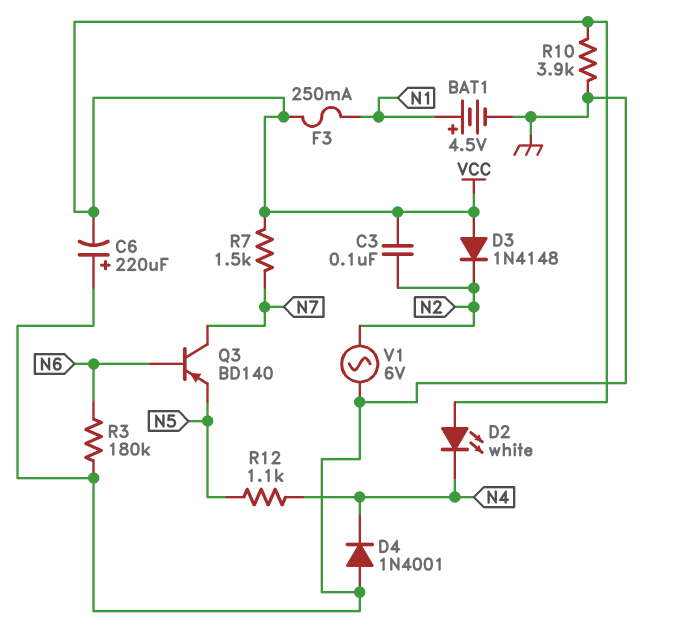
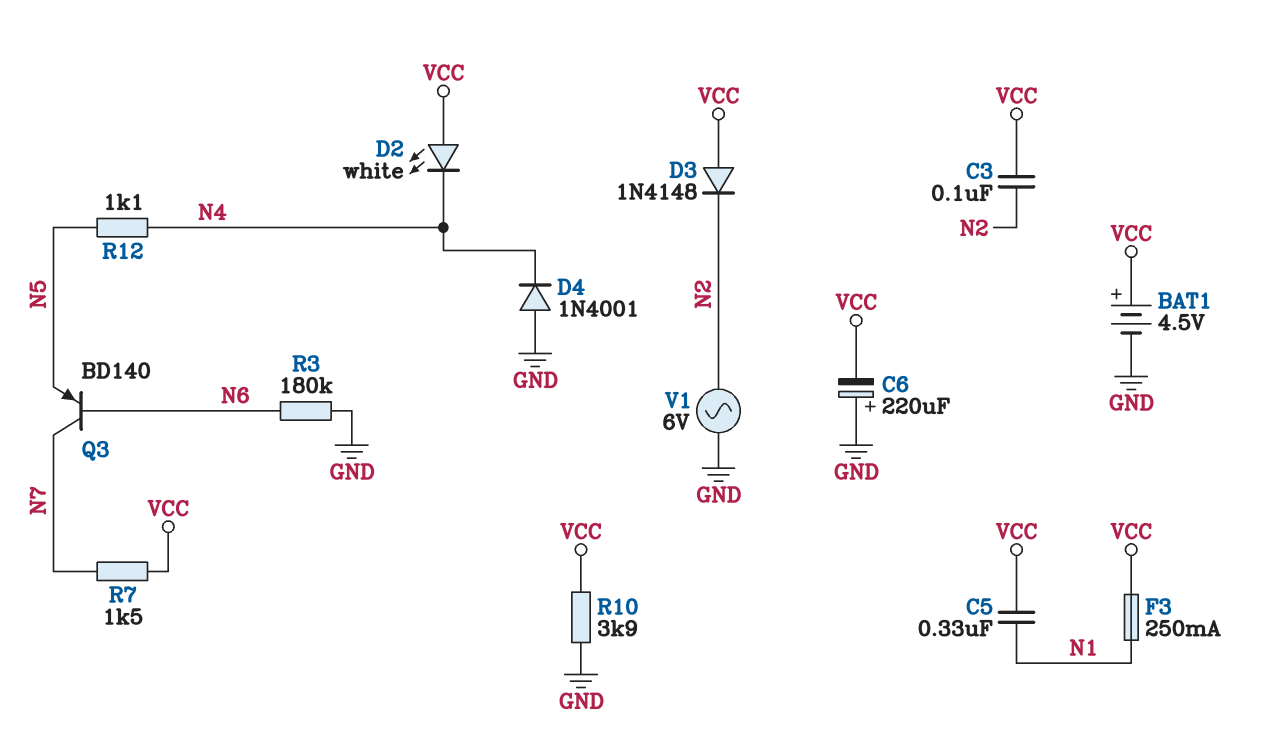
BAT1: 4.5V (plus N1, minus GND) -> 4.5V (plus VCC, minus GND)
C5: none -> 330nF (N1, VCC)

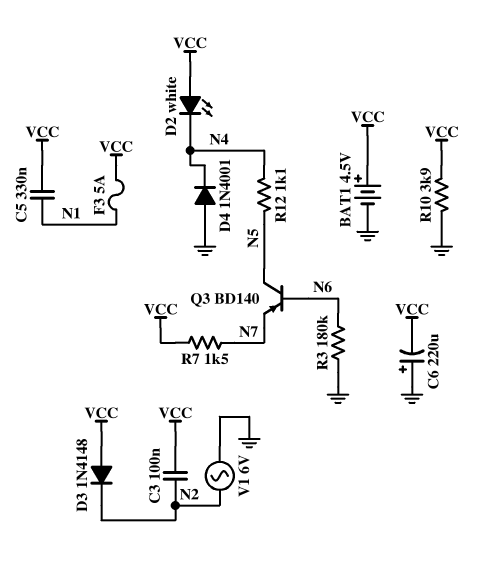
F3: 250mA (N1, VCC) -> 5A (N1, VCC)
Q3: PNP BD140 (B N6, C N7, E N5) -> PNP BD140 (B N6, C N5, E N7)

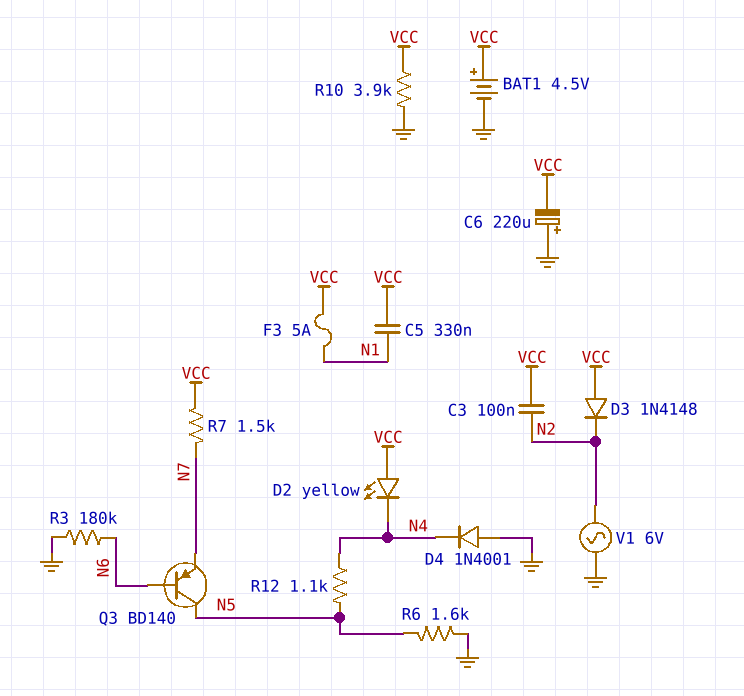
D2: LED white (A VCC, K N4) -> LED yellow (A VCC, K N4)
R6: none -> 1.6k (GND, N5)

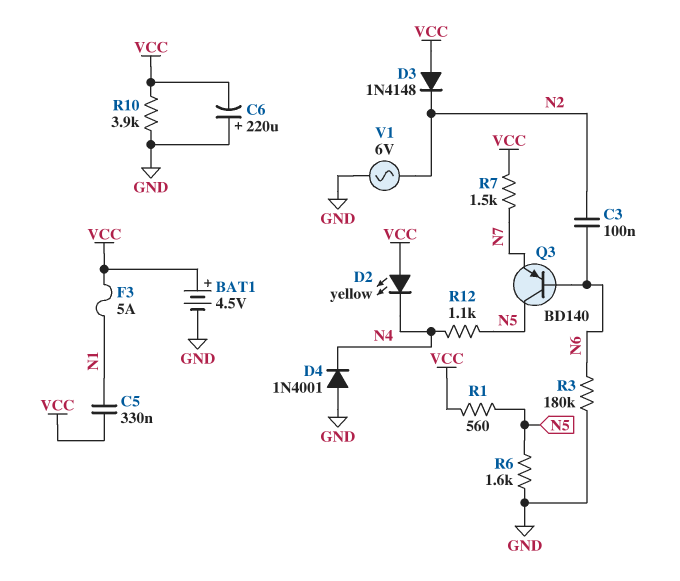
C3: 100nF (N2, VCC) -> 100nF (N2, N6)
R1: none -> 560 (N5, VCC)

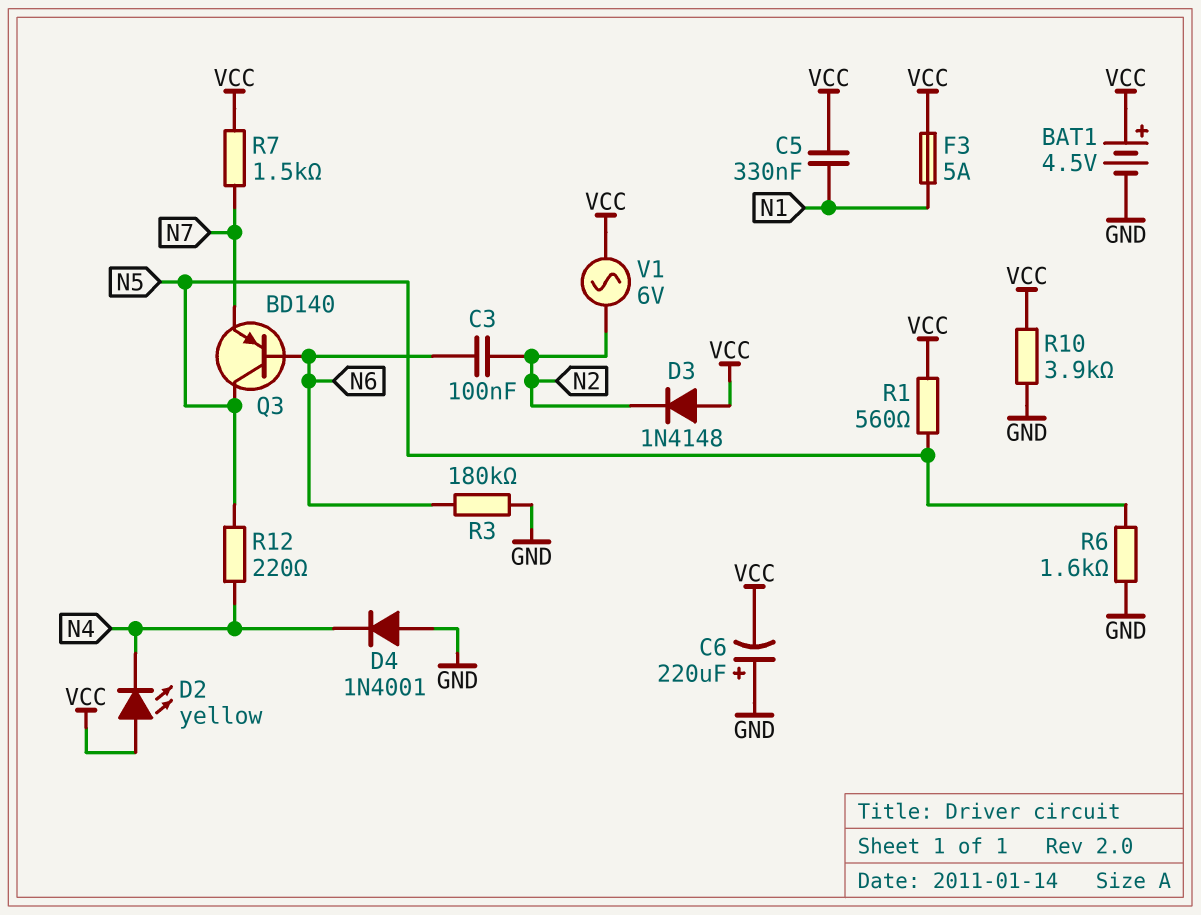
R12: 1.1k (N4, N5) -> 220 (N4, N5)
V1: AC 6V (GND, N2) -> AC 6V (N2, VCC)

